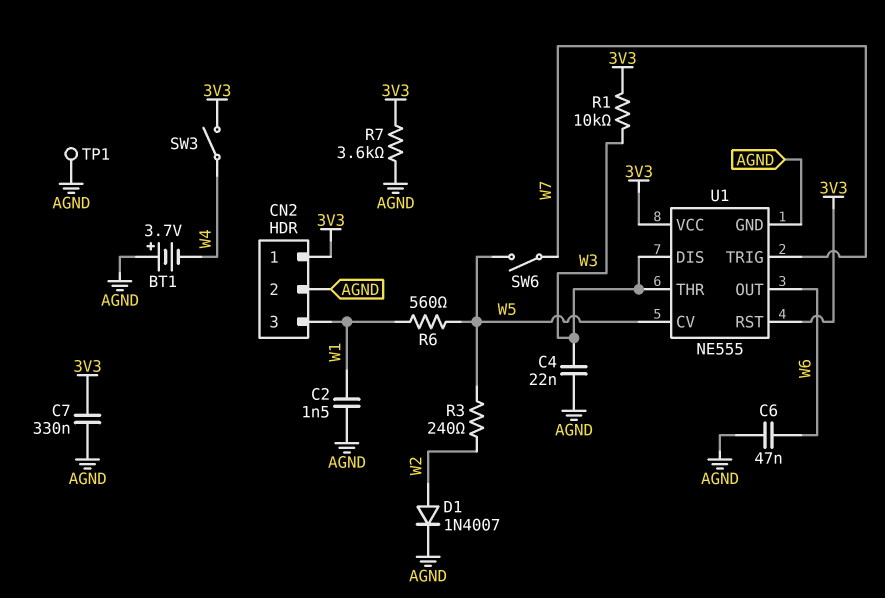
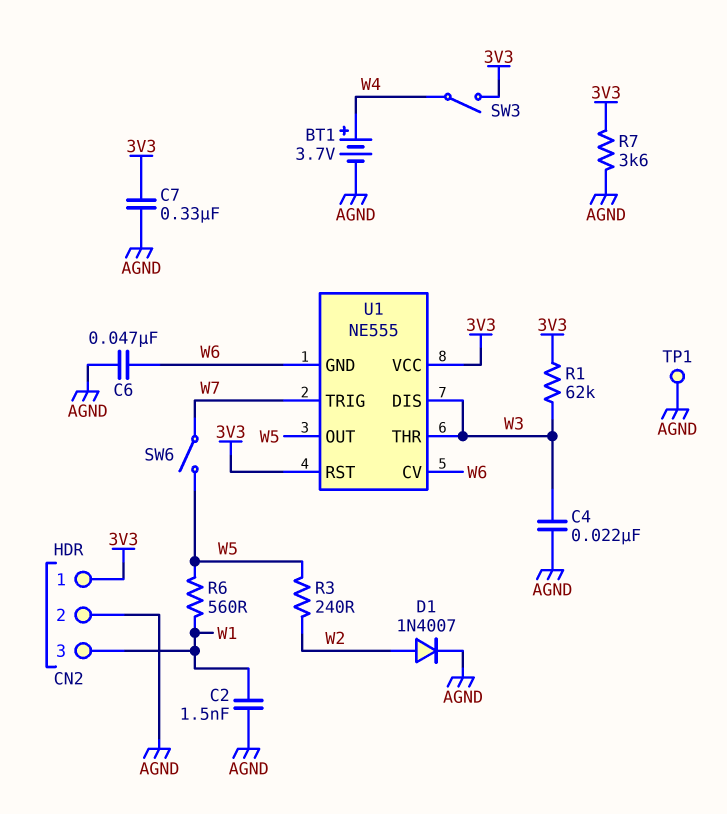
BT1: 3.7V (plus AGND, minus W4) -> 3.7V (plus W4, minus AGND)
R1: 10k (3V3, W3) -> 62k (3V3, W3)
U1 pin CV: W5 -> W6
U1 pin GND: AGND -> W6
U1 pin OUT: W6 -> W5

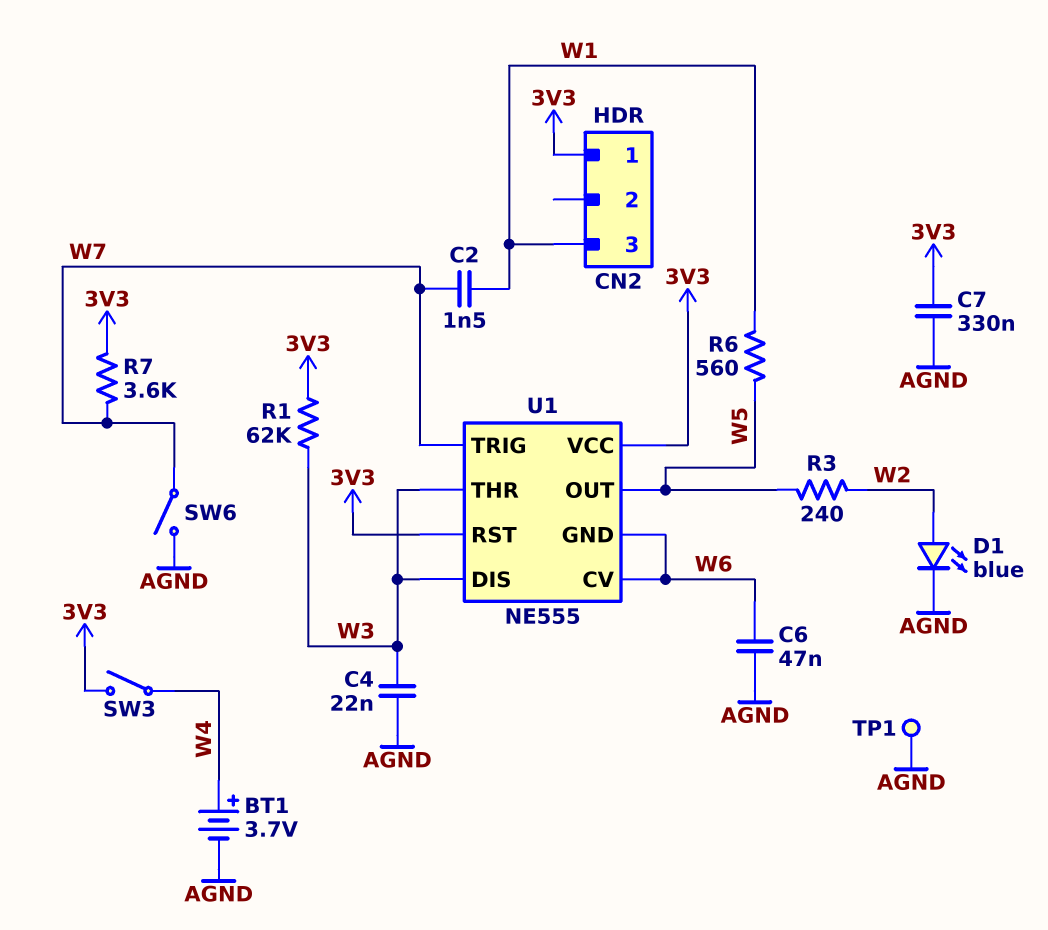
C2: 1.5nF (AGND, W1) -> 1.5nF (W1, W7)
CN2 pin 2: AGND -> none
D1: diode 1N4007 (A W2, K AGND) -> LED blue (A W2, K AGND)
R7: 3.6k (3V3, AGND) -> 3.6k (3V3, W7)
SW6: switch (W5, W7) -> switch (AGND, W7)

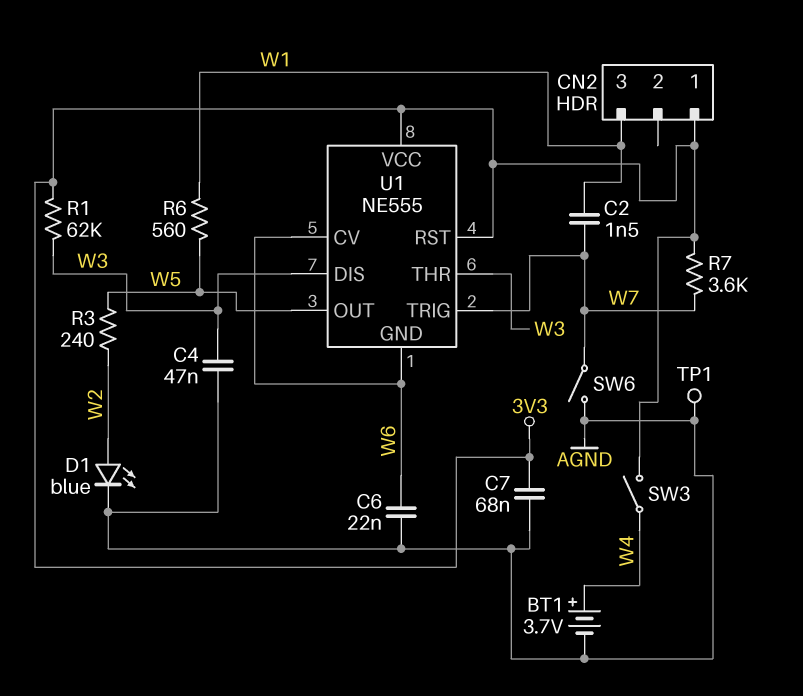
C4: 22nF (AGND, W3) -> 47nF (AGND, W3)
C6: 47nF (AGND, W6) -> 22nF (AGND, W6)
C7: 330nF (3V3, AGND) -> 68nF (3V3, AGND)

